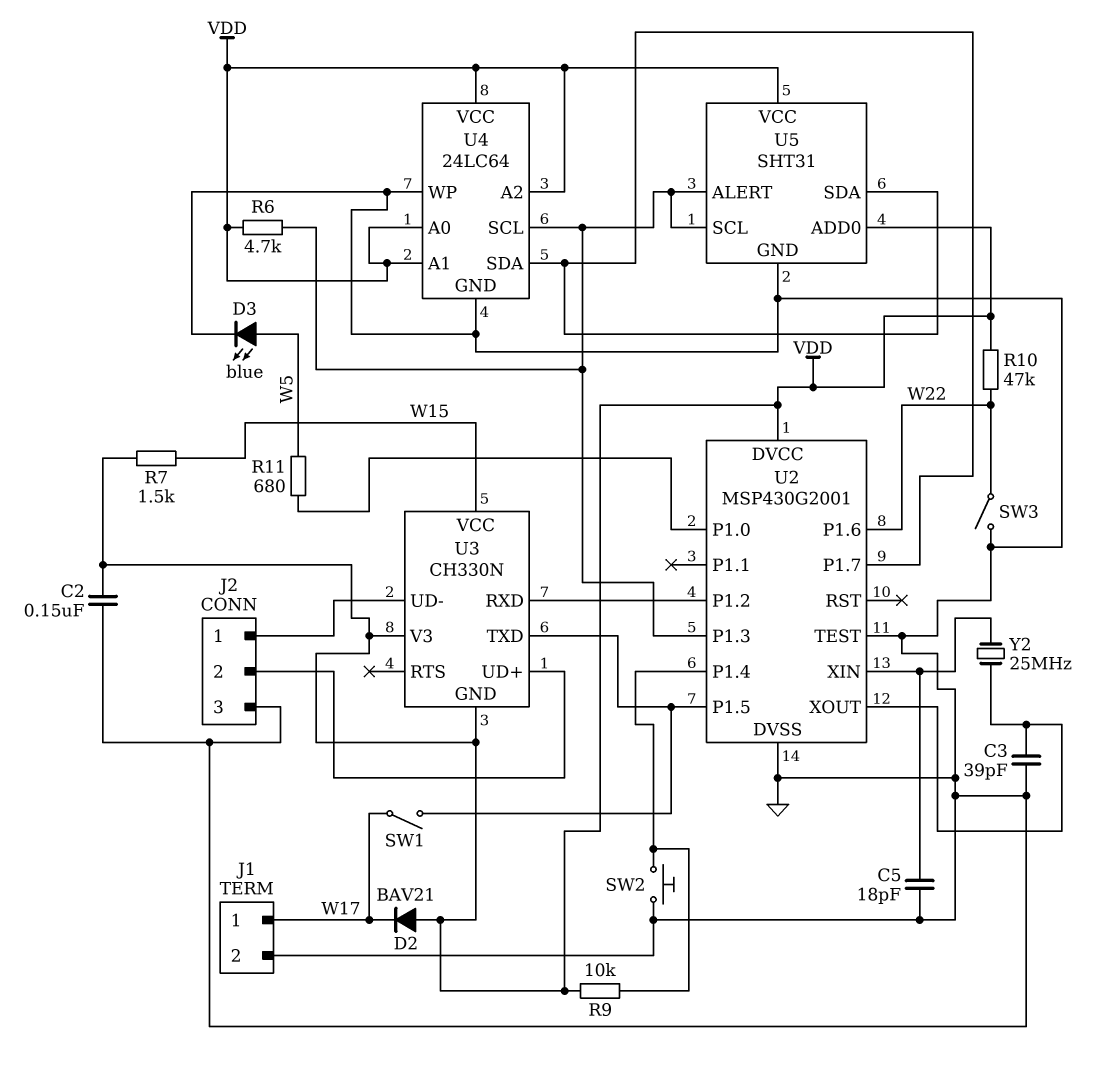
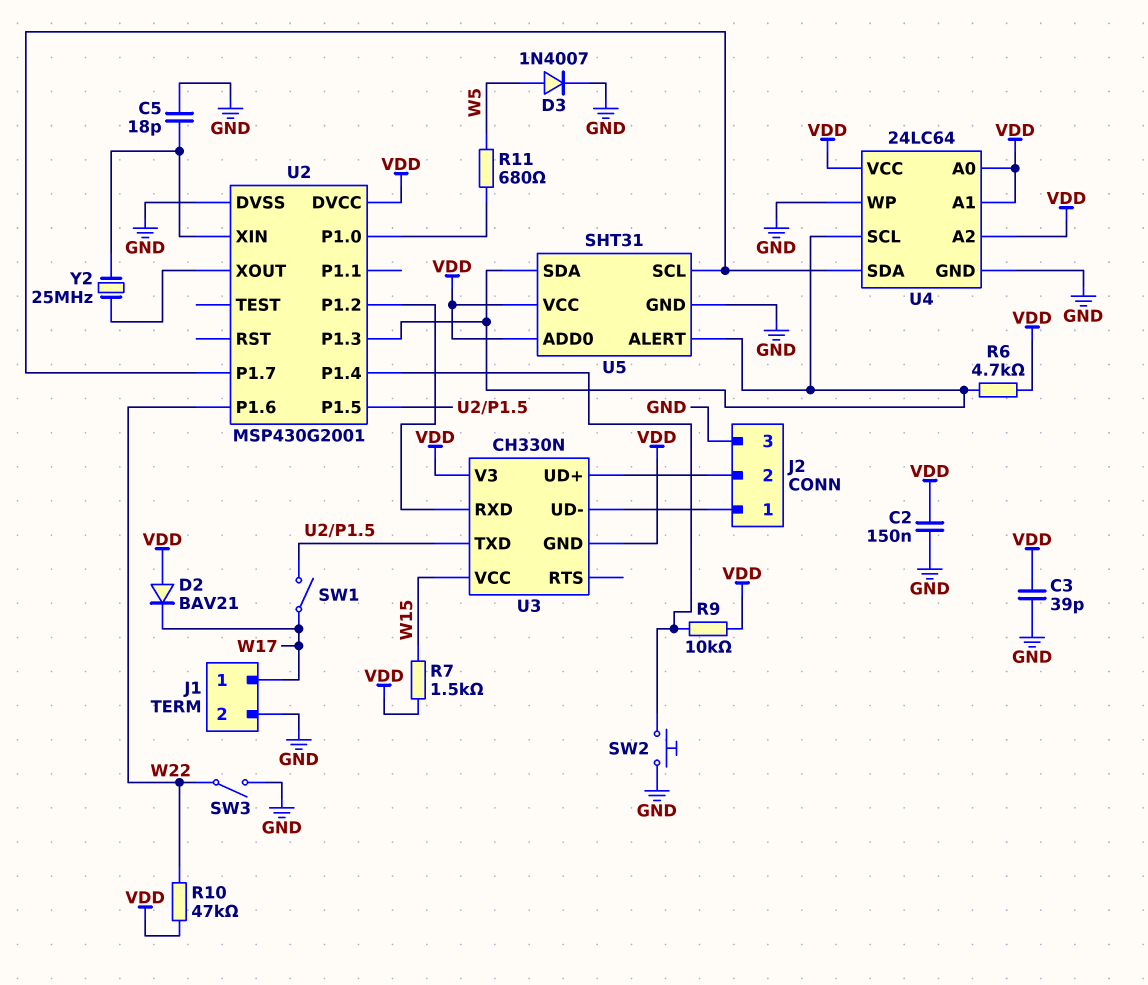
C3: 39pF (GND, U2/XOUT) -> 39pF (GND, VDD)
D3: LED blue (A W5, K GND) -> diode 1N4007 (A W5, K GND)
U2 pin TEST: GND -> none
U5 pin SCL: U2/P1.3 -> U2/P1.7
U5 pin SDA: U2/P1.7 -> U2/P1.3

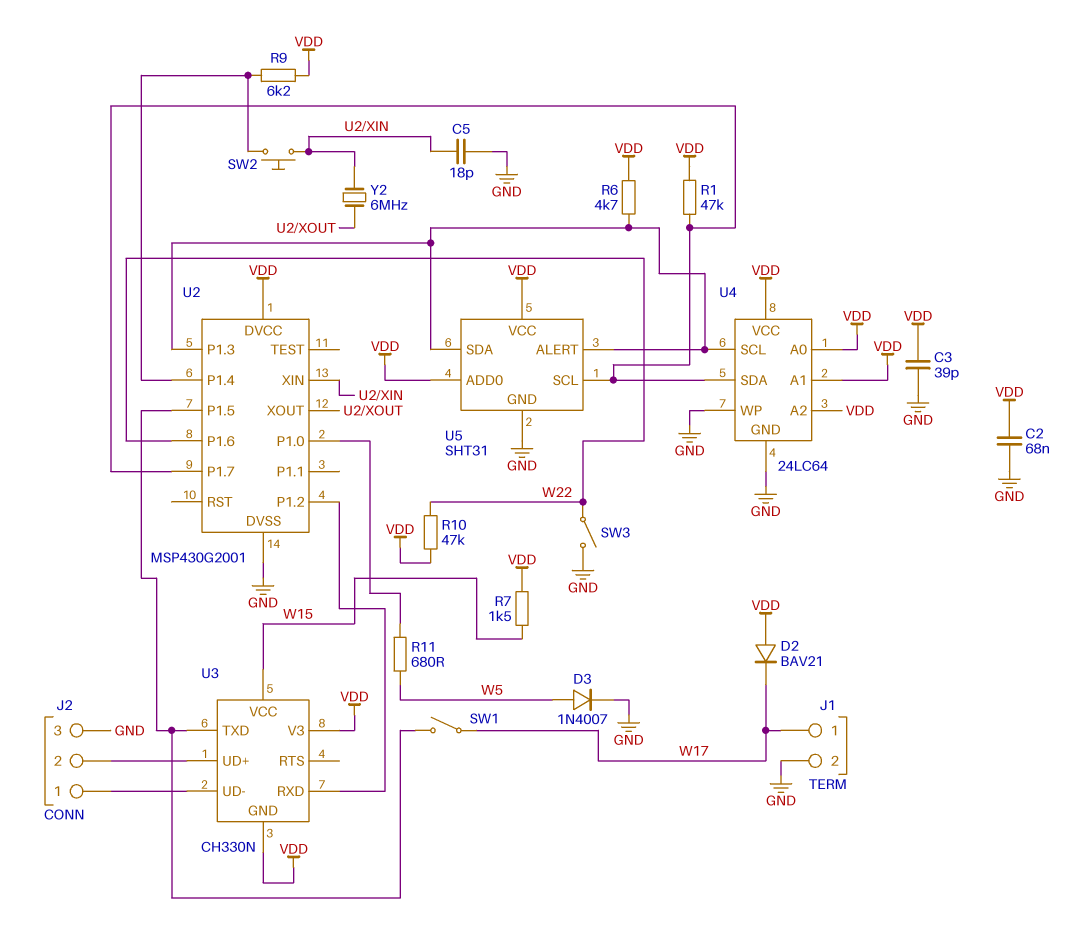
C2: 150nF (GND, VDD) -> 68nF (GND, VDD)
R1: none -> 47k (U2/P1.7, VDD)
R9: 10k (U2/P1.4, VDD) -> 6.2k (U2/P1.4, VDD)
SW2: button (GND, U2/P1.4) -> button (U2/P1.4, U2/XIN)
Y2: 25MHz (U2/XIN, U2/XOUT) -> 6MHz (U2/XIN, U2/XOUT)

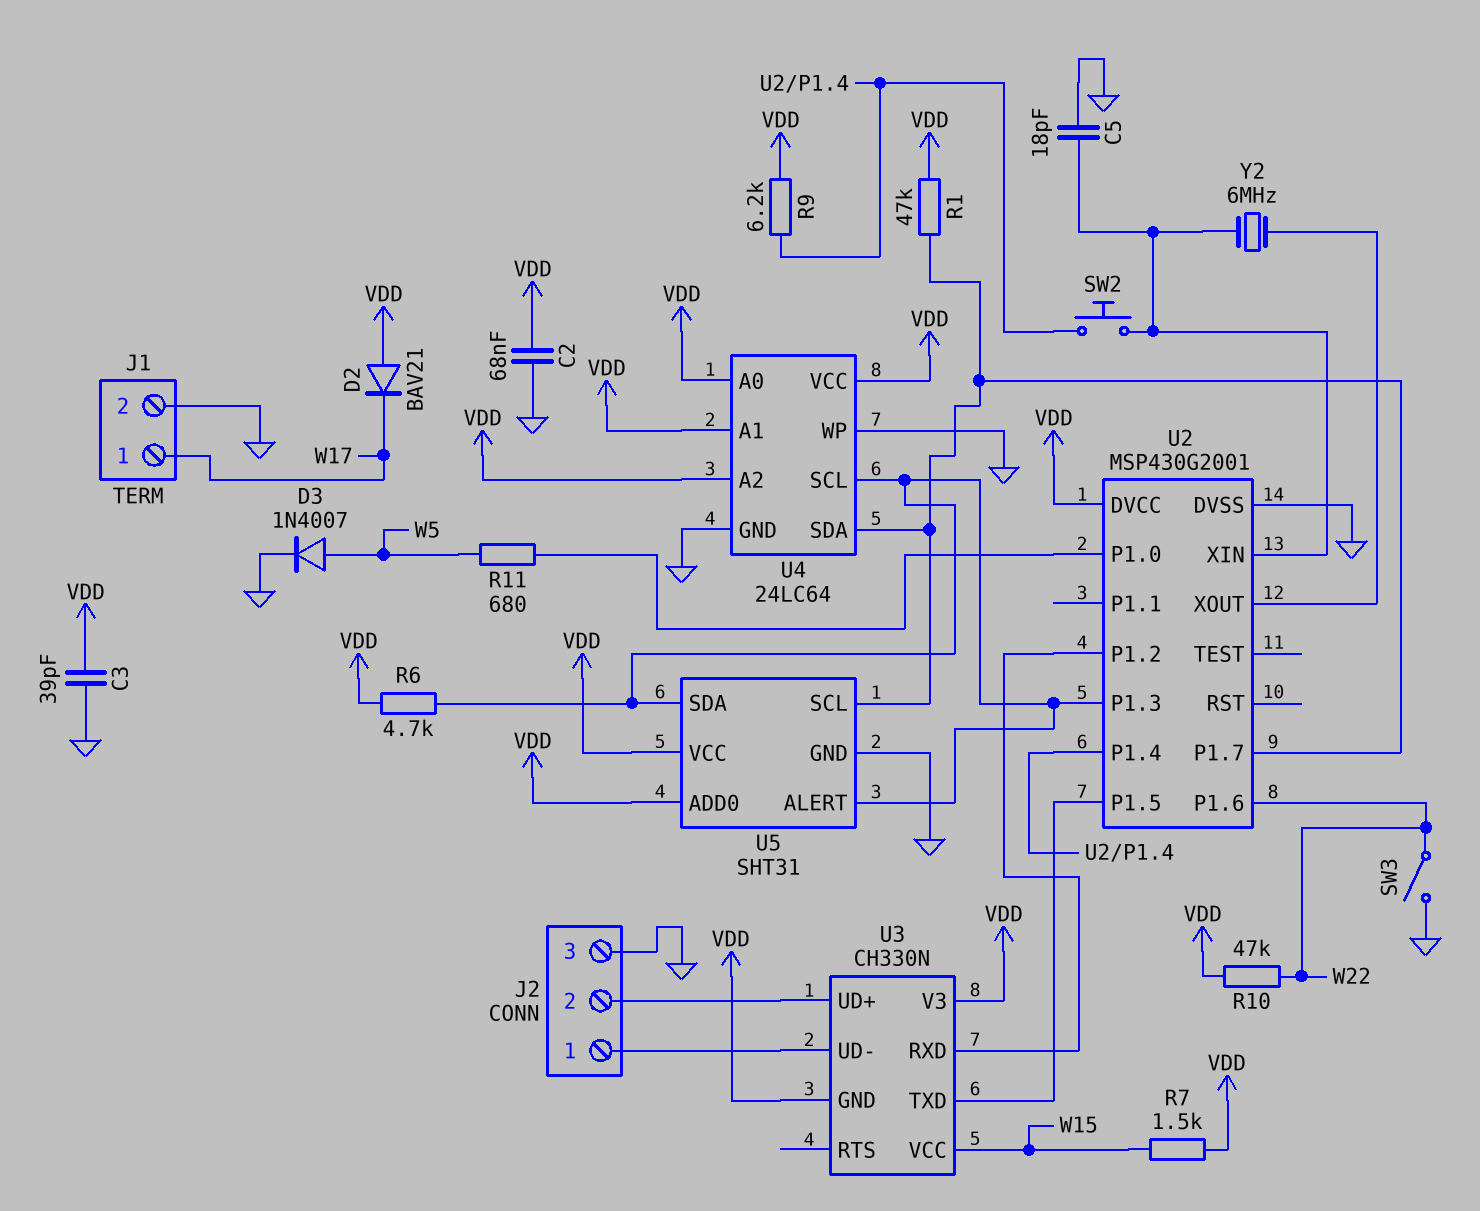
SW1: switch (U2/P1.5, W17) -> none

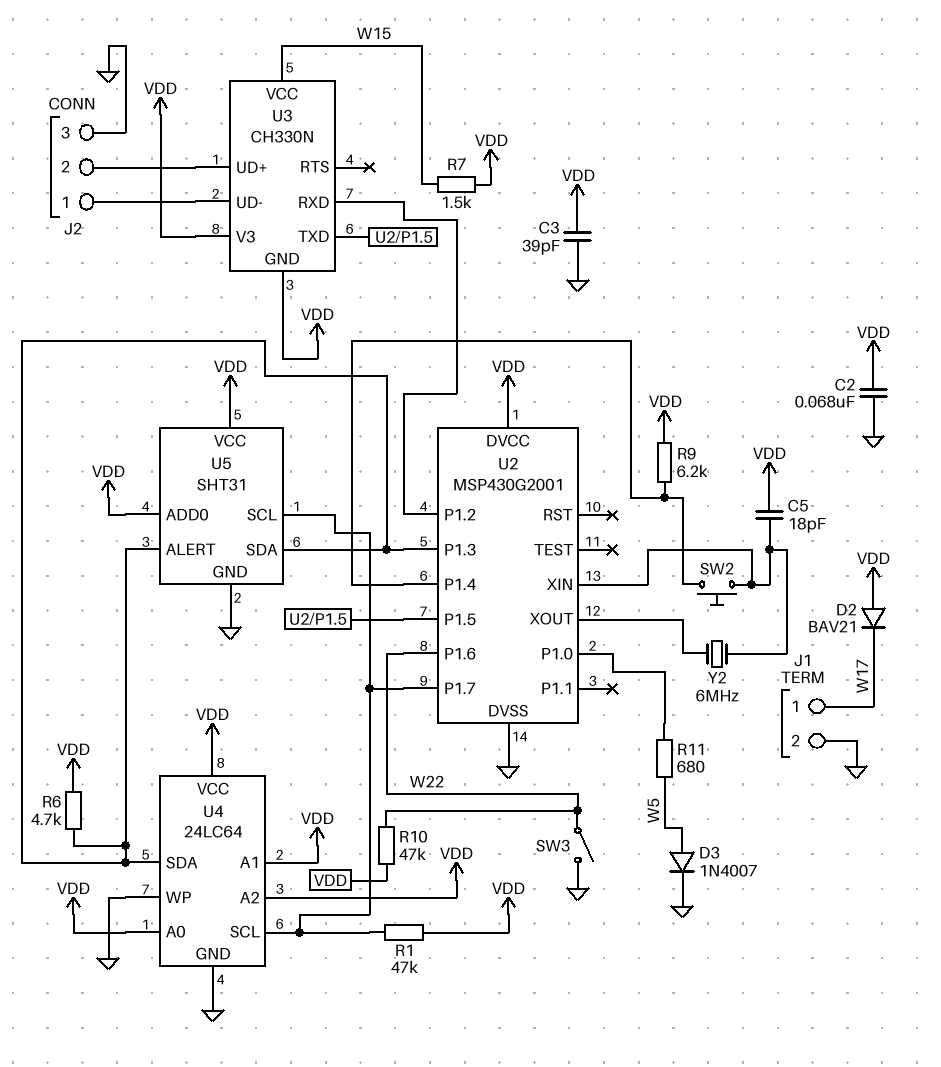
C5: 18pF (GND, U2/XIN) -> 18pF (U2/XIN, VDD)
U4 pin SCL: U2/P1.3 -> U2/P1.7
U4 pin SDA: U2/P1.7 -> U2/P1.3

